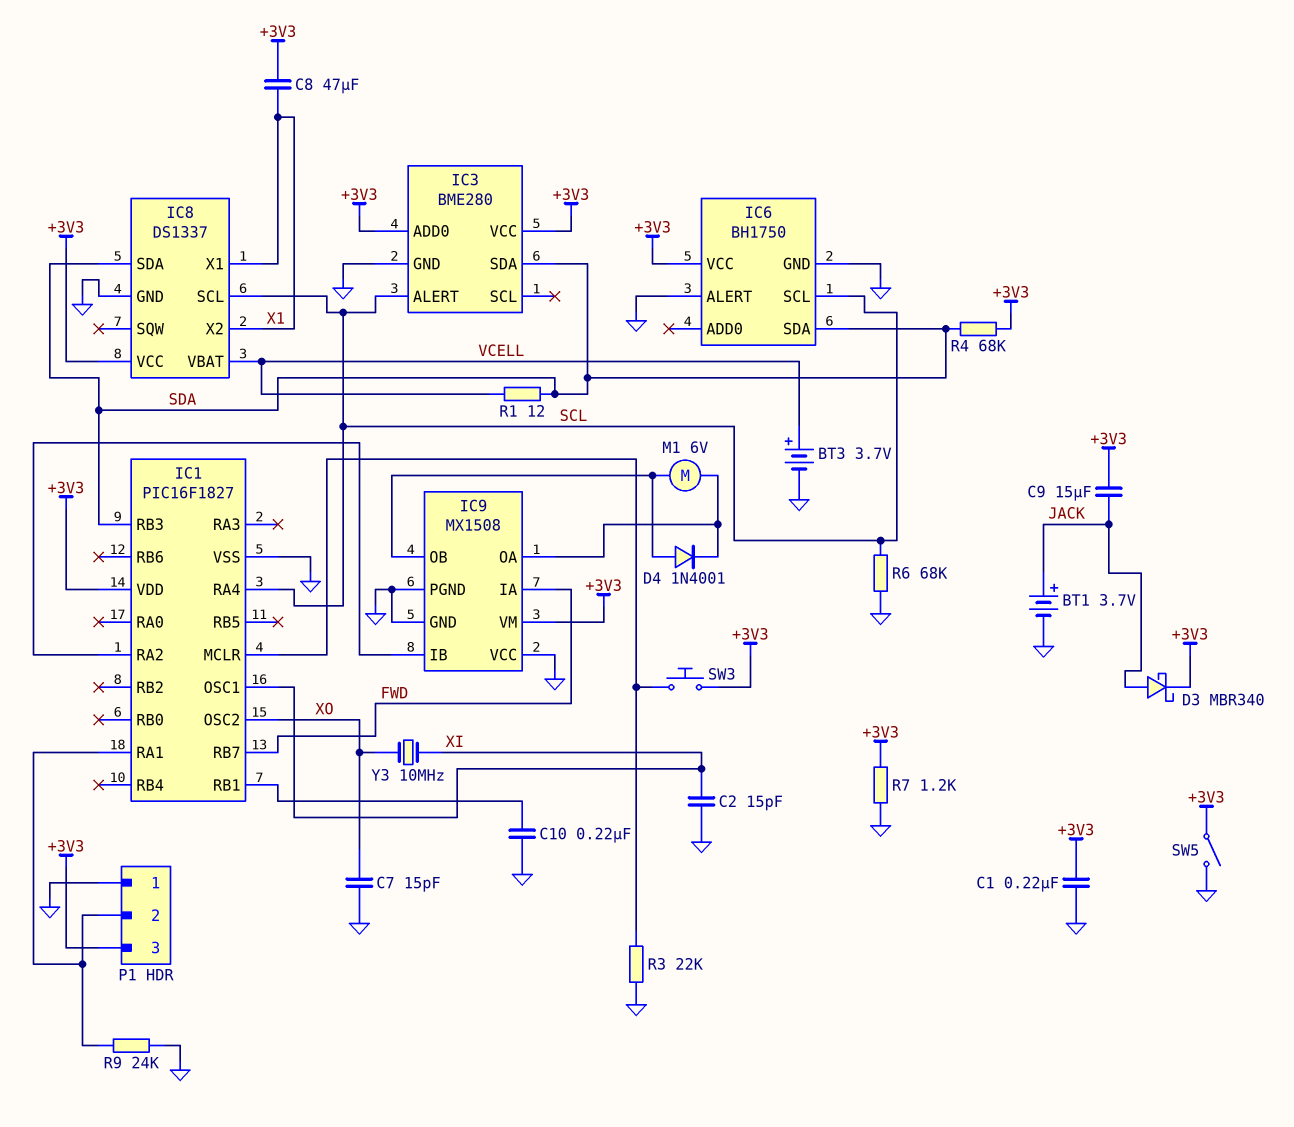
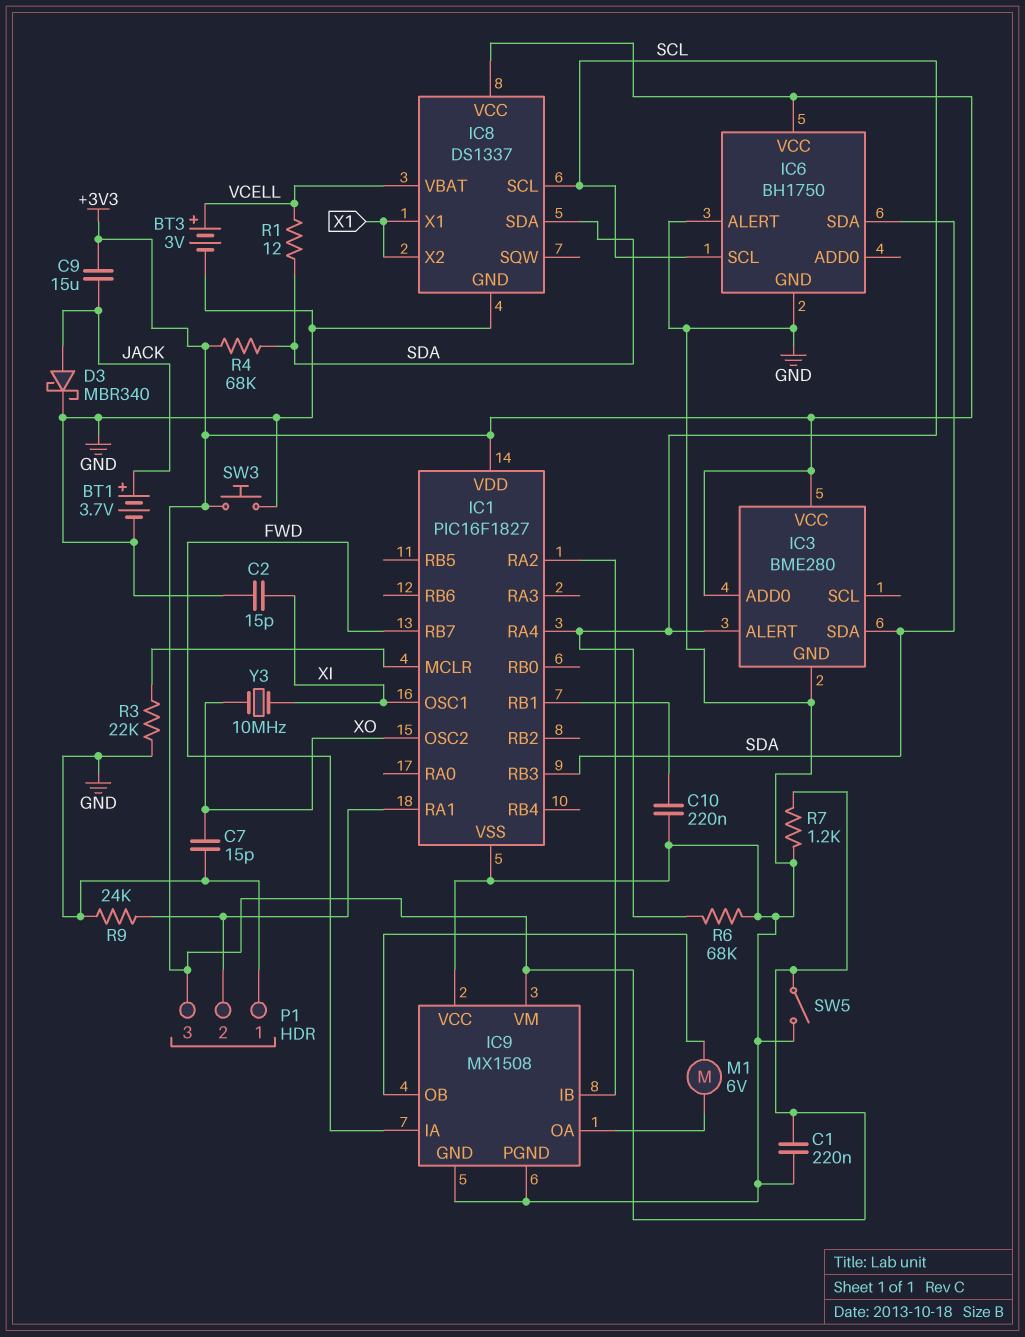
BT3: 3.7V (plus VCELL, minus GND) -> 3V (plus VCELL, minus GND)
C8: 47uF (+3V3, X1) -> none
D3: schottky MBR340 (A JACK, K +3V3) -> schottky MBR340 (A JACK, K GND)
D4: diode 1N4001 (A IC9/OB, K IC9/OA) -> none
SW3: button (+3V3, IC1/MCLR) -> button (+3V3, GND)

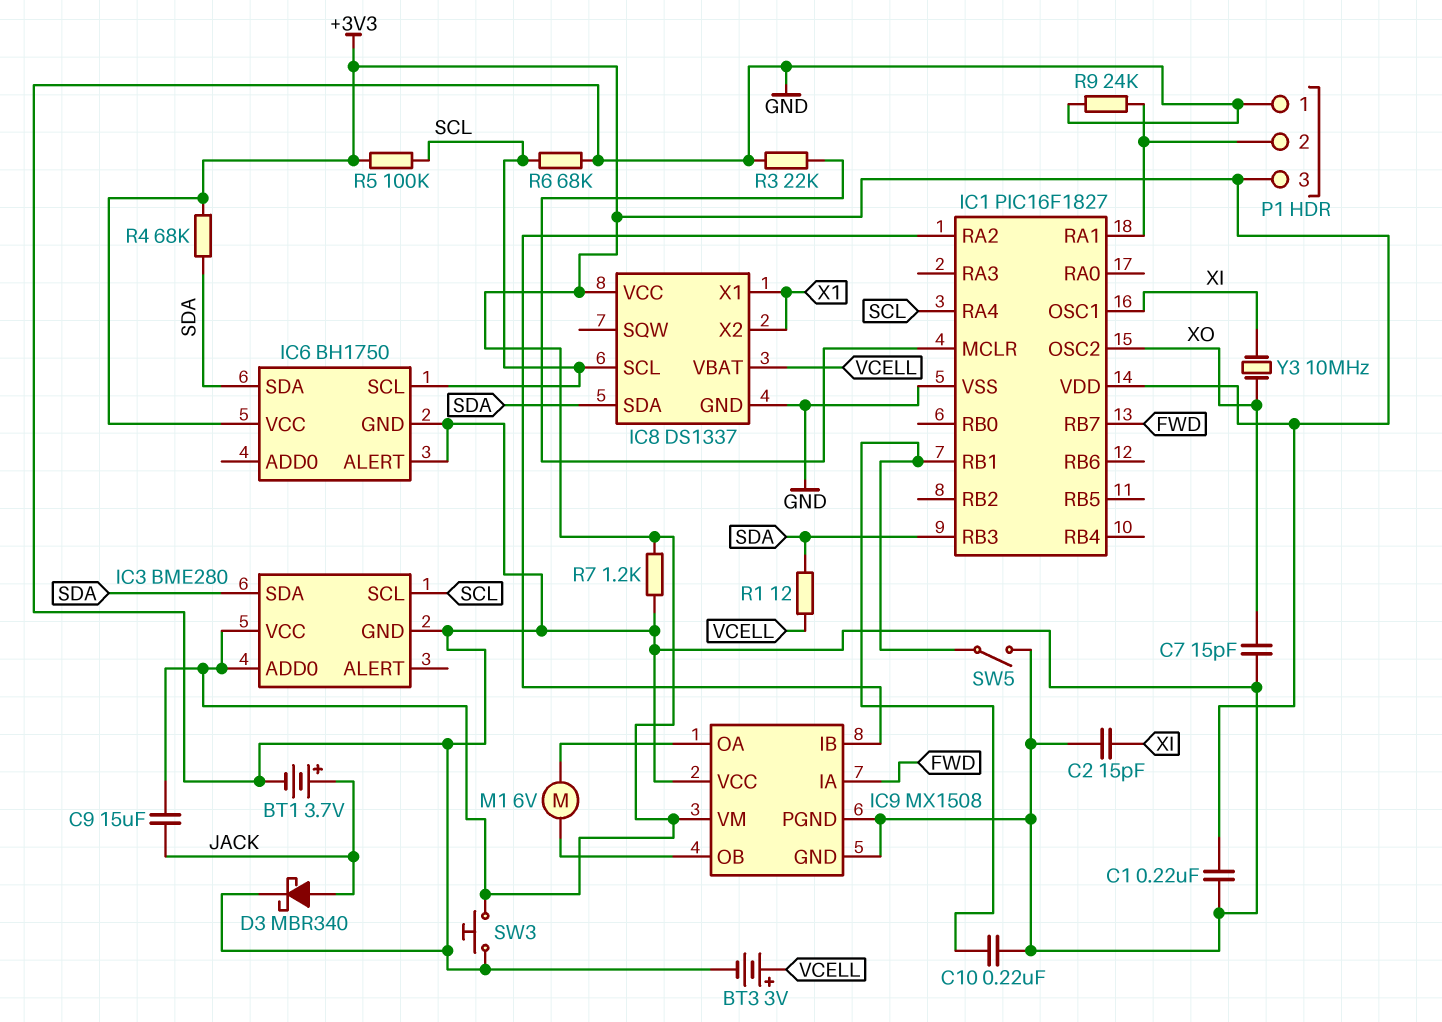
IC3 pin ALERT: SCL -> none
IC3 pin SCL: none -> SCL
R5: none -> 100k (+3V3, SCL)
SW5: switch (+3V3, GND) -> switch (GND, IC1/RB1)

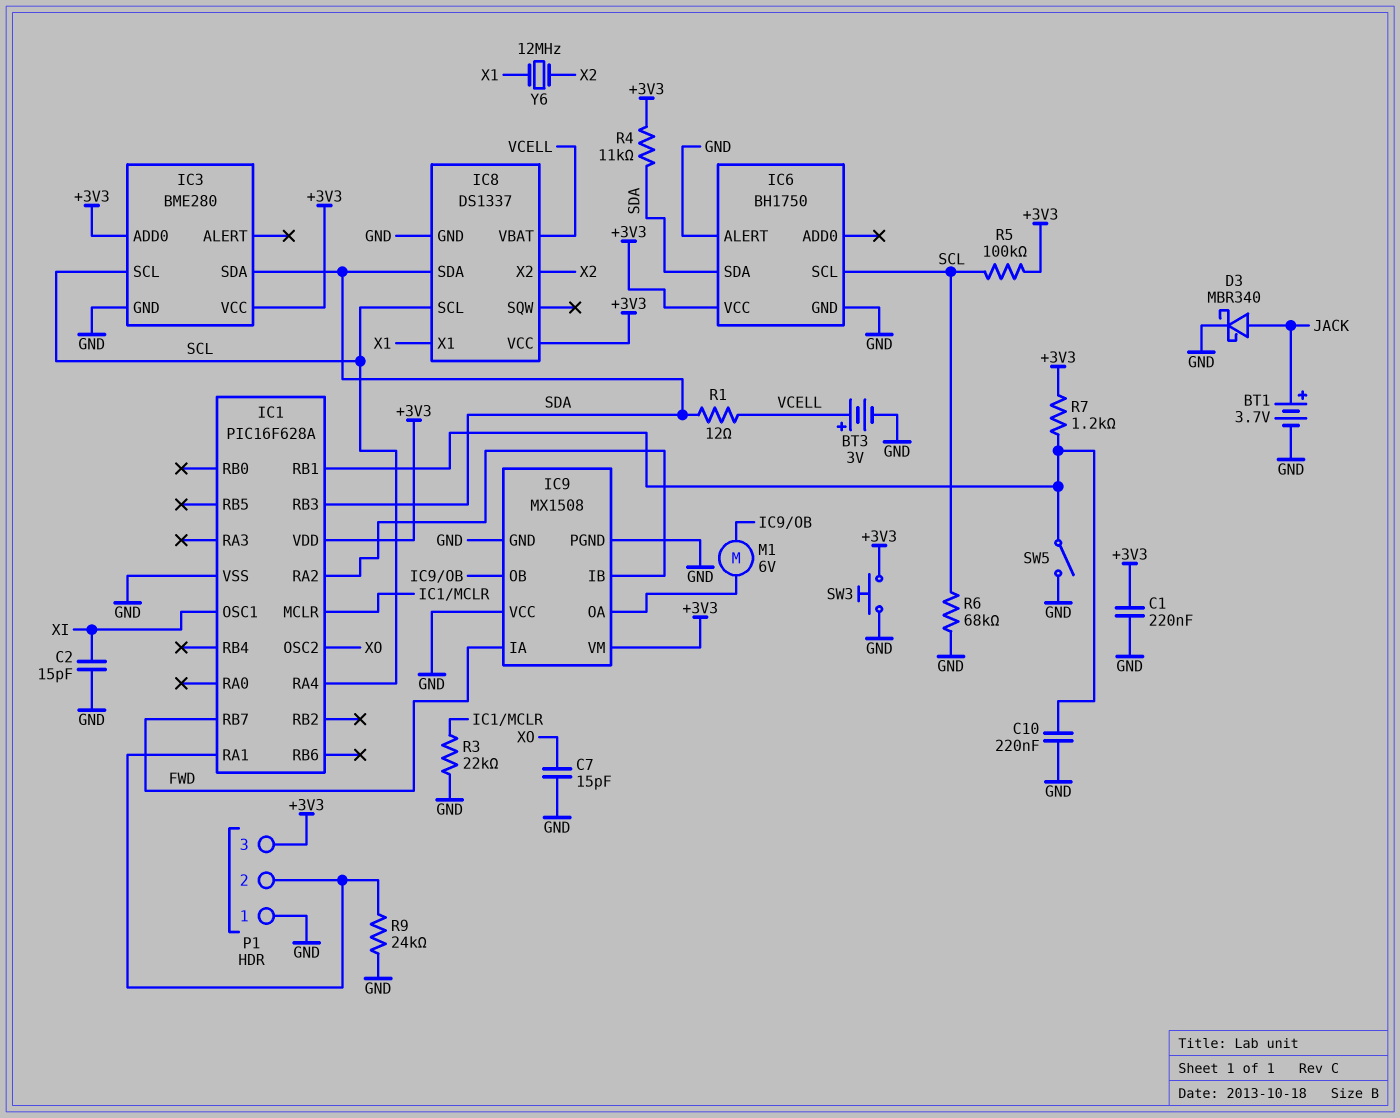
C9: 15uF (+3V3, JACK) -> none
IC1: PIC16F1827 -> PIC16F628A
IC8 pin X2: X1 -> X2
R4: 68k (+3V3, SDA) -> 11k (+3V3, SDA)
R7: 1.2k (+3V3, GND) -> 1.2k (+3V3, IC1/RB1)
Y3: 10MHz (XI, XO) -> none
Y6: none -> 12MHz (X1, X2)

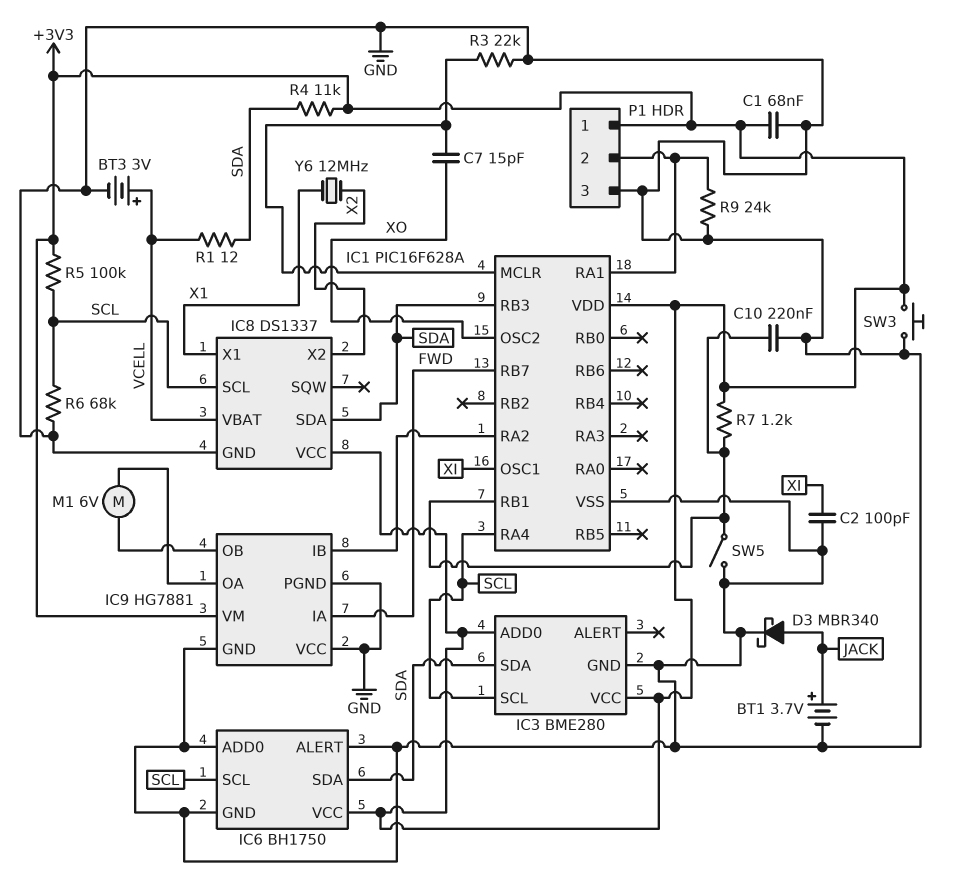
C1: 220nF (+3V3, GND) -> 68nF (+3V3, GND)
C2: 15pF (GND, XI) -> 100pF (GND, XI)
C7: 15pF (GND, XO) -> 15pF (IC1/MCLR, XO)
IC6 pin ADD0: none -> GND
IC9: MX1508 -> HG7881
P1 pin 1: GND -> +3V3
P1 pin 3: +3V3 -> GND

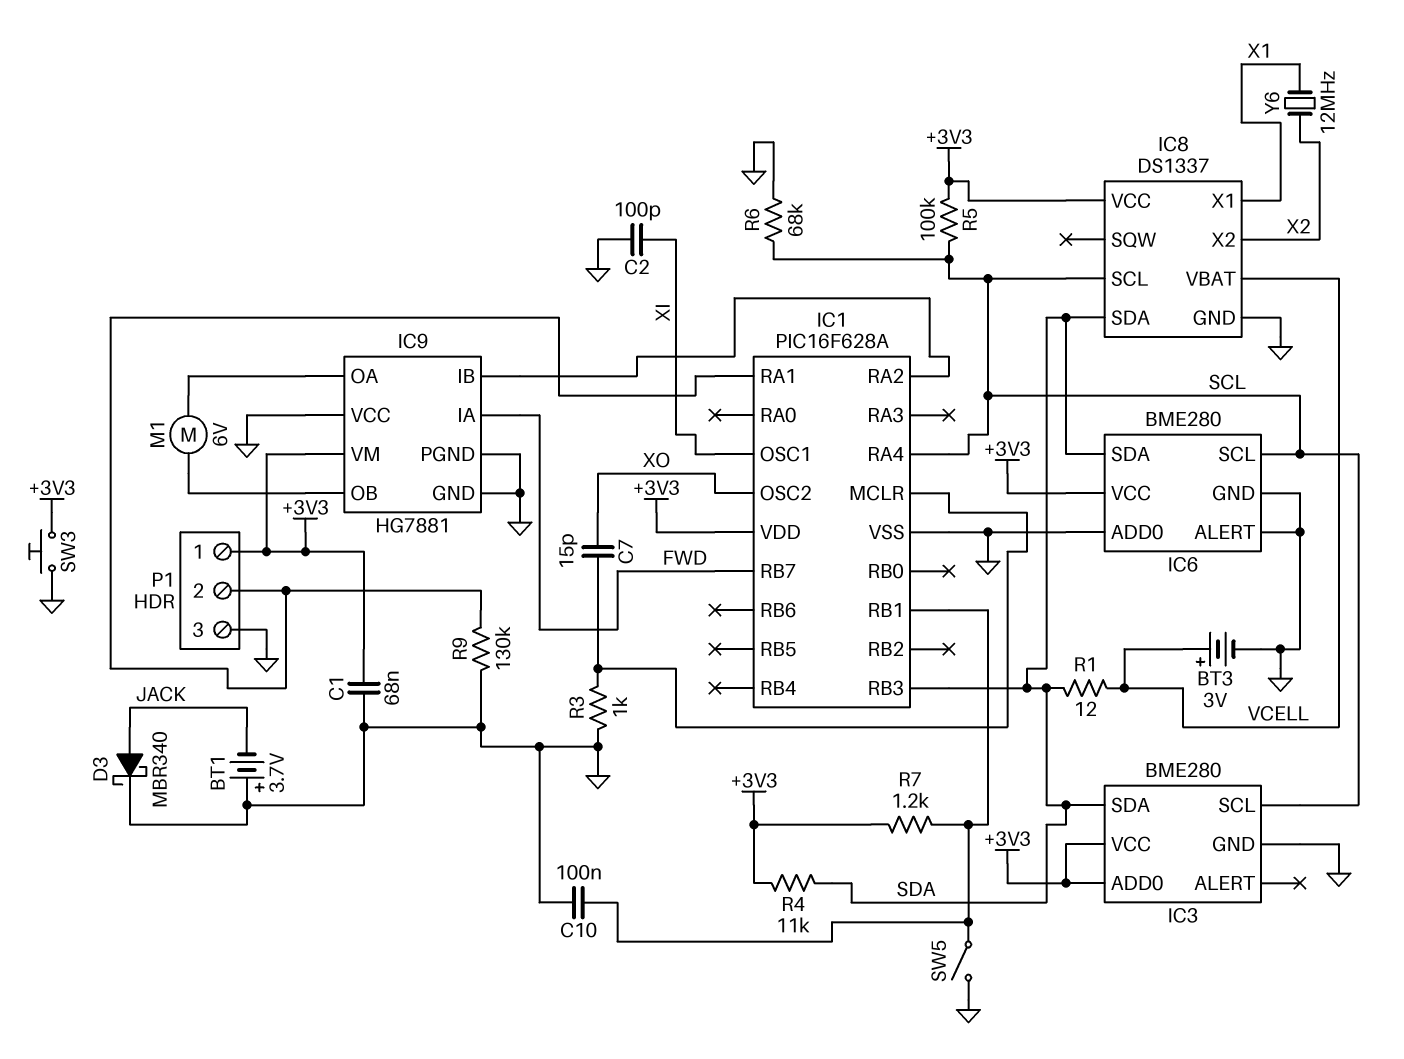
BT1: 3.7V (plus JACK, minus GND) -> 3.7V (plus GND, minus JACK)
C10: 220nF (GND, IC1/RB1) -> 100nF (GND, IC1/RB1)
IC6: BH1750 -> BME280
R3: 22k (GND, IC1/MCLR) -> 1k (GND, IC1/MCLR)
R9: 24k (GND, IC1/RA1) -> 130k (GND, IC1/RA1)

